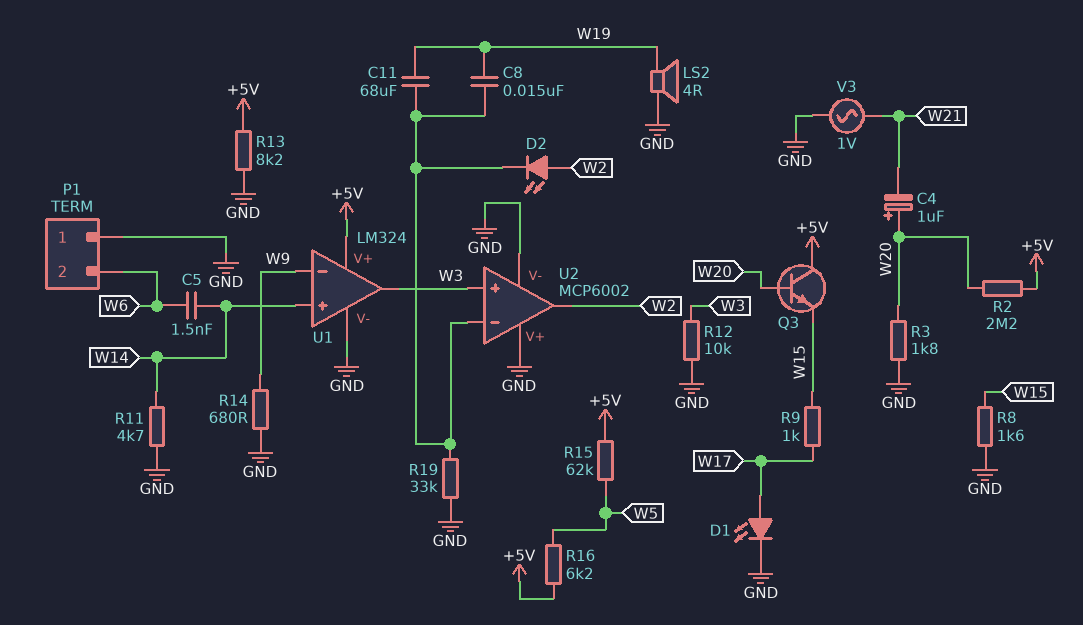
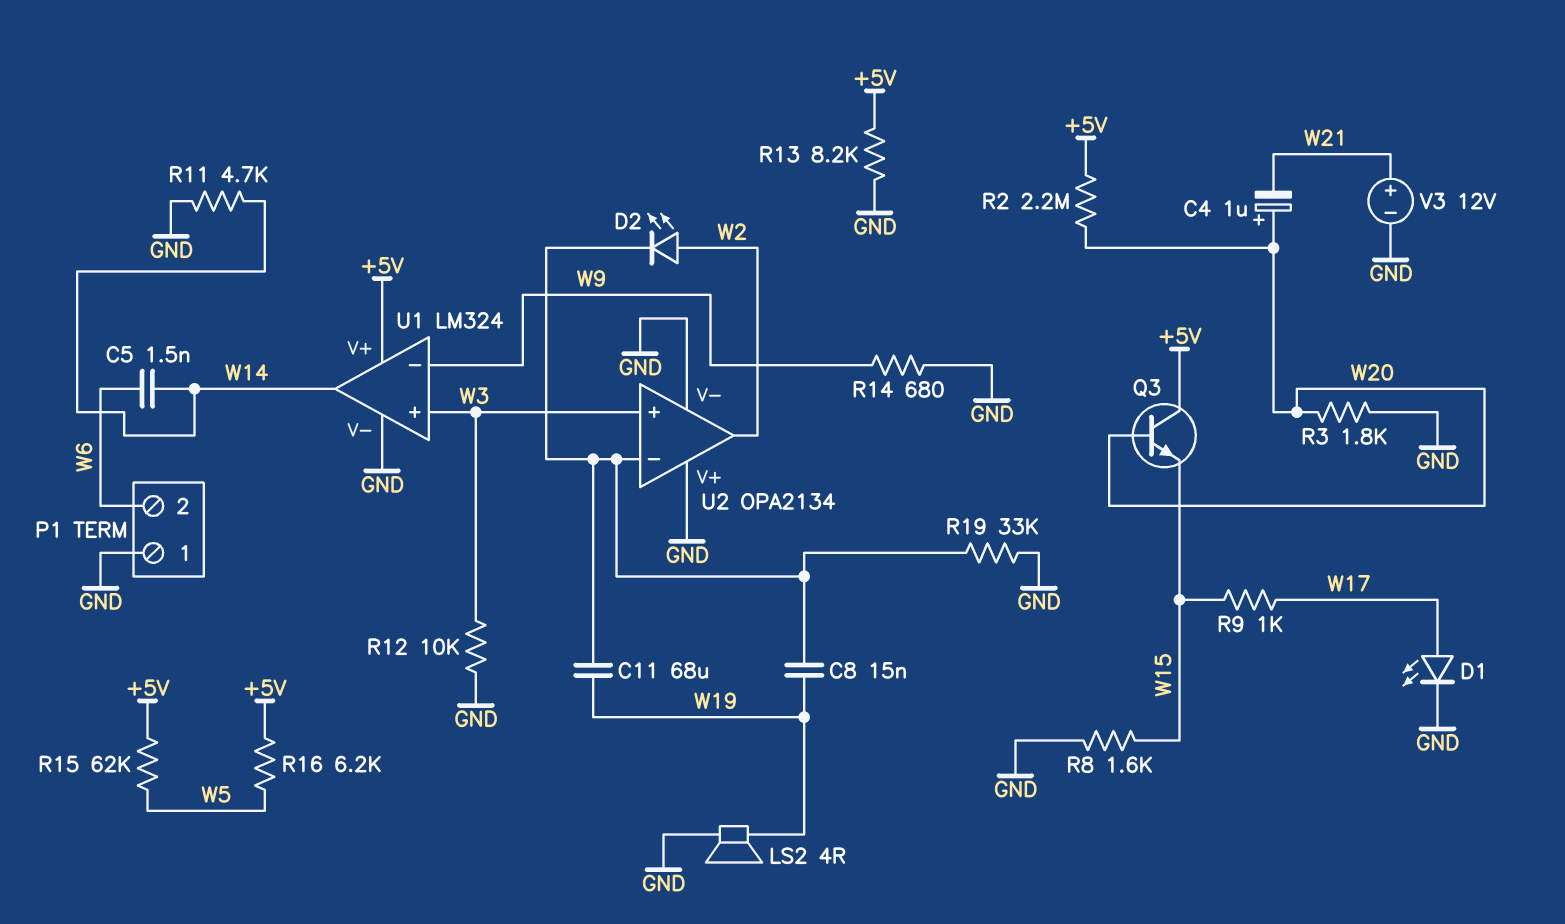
U1 pin in+: W14 -> W3
U1 pin out: W3 -> W14
U2: MCP6002 -> OPA2134
V3: AC 1V (GND, W21) -> 12V (plus W21, minus GND)

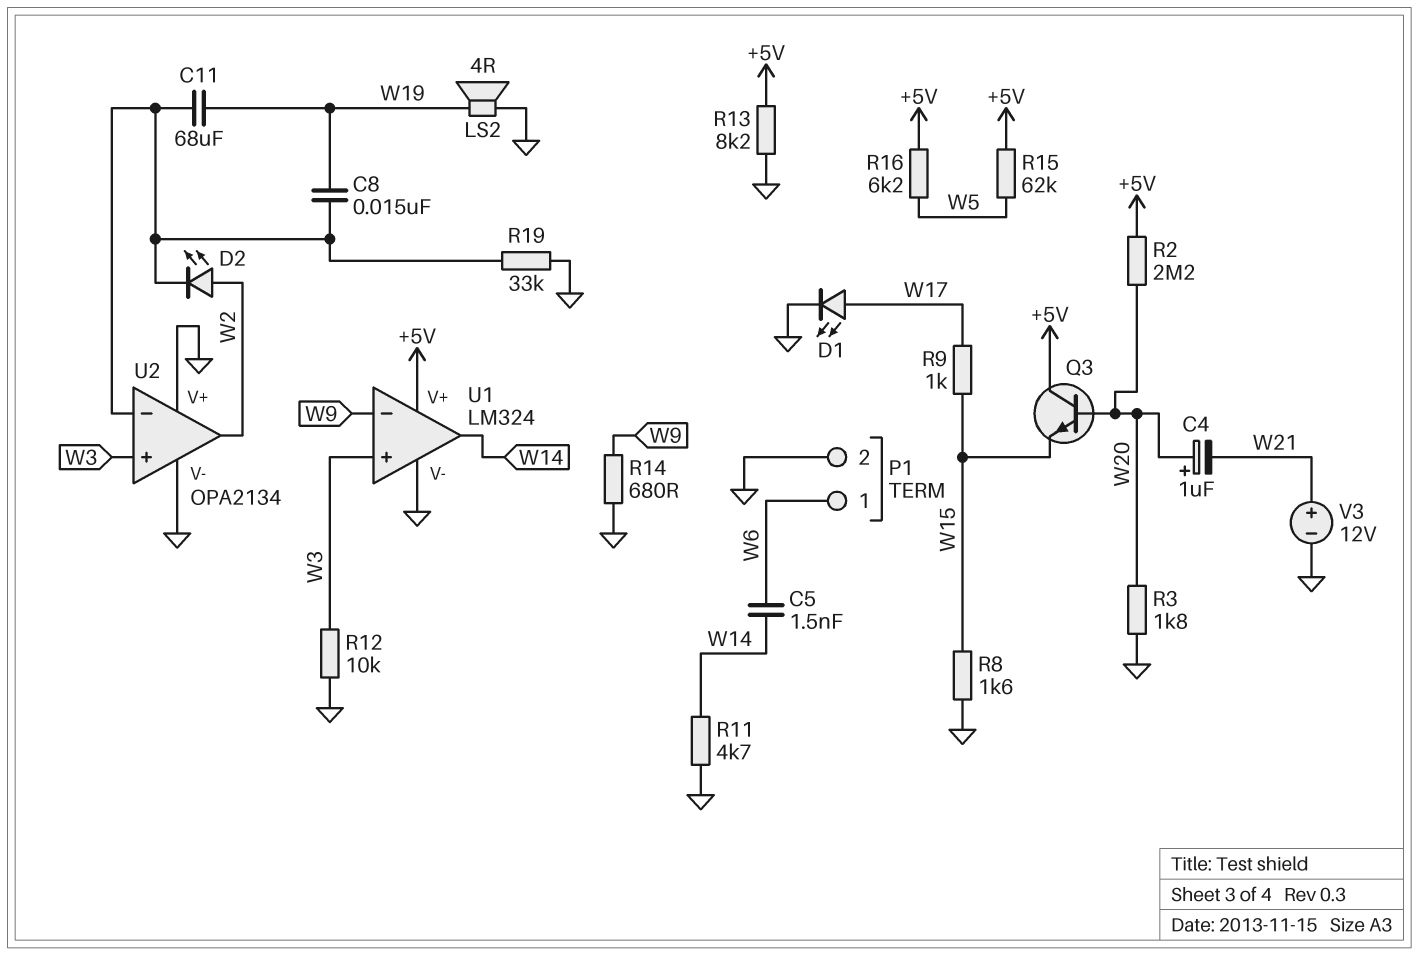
P1 pin 1: GND -> W6
P1 pin 2: W6 -> GND

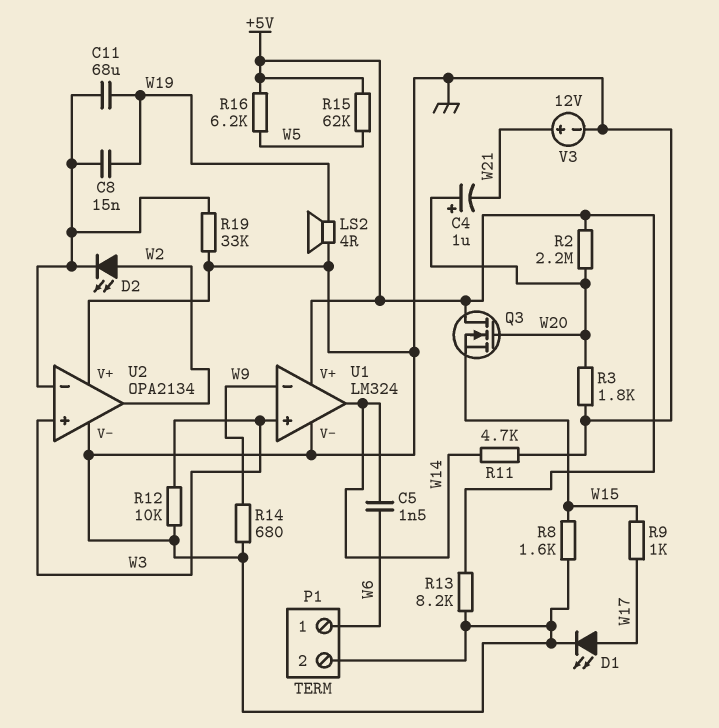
Q3: NPN (B W20, C +5V, E W15) -> NMOS (G W20, D +5V, S W15)

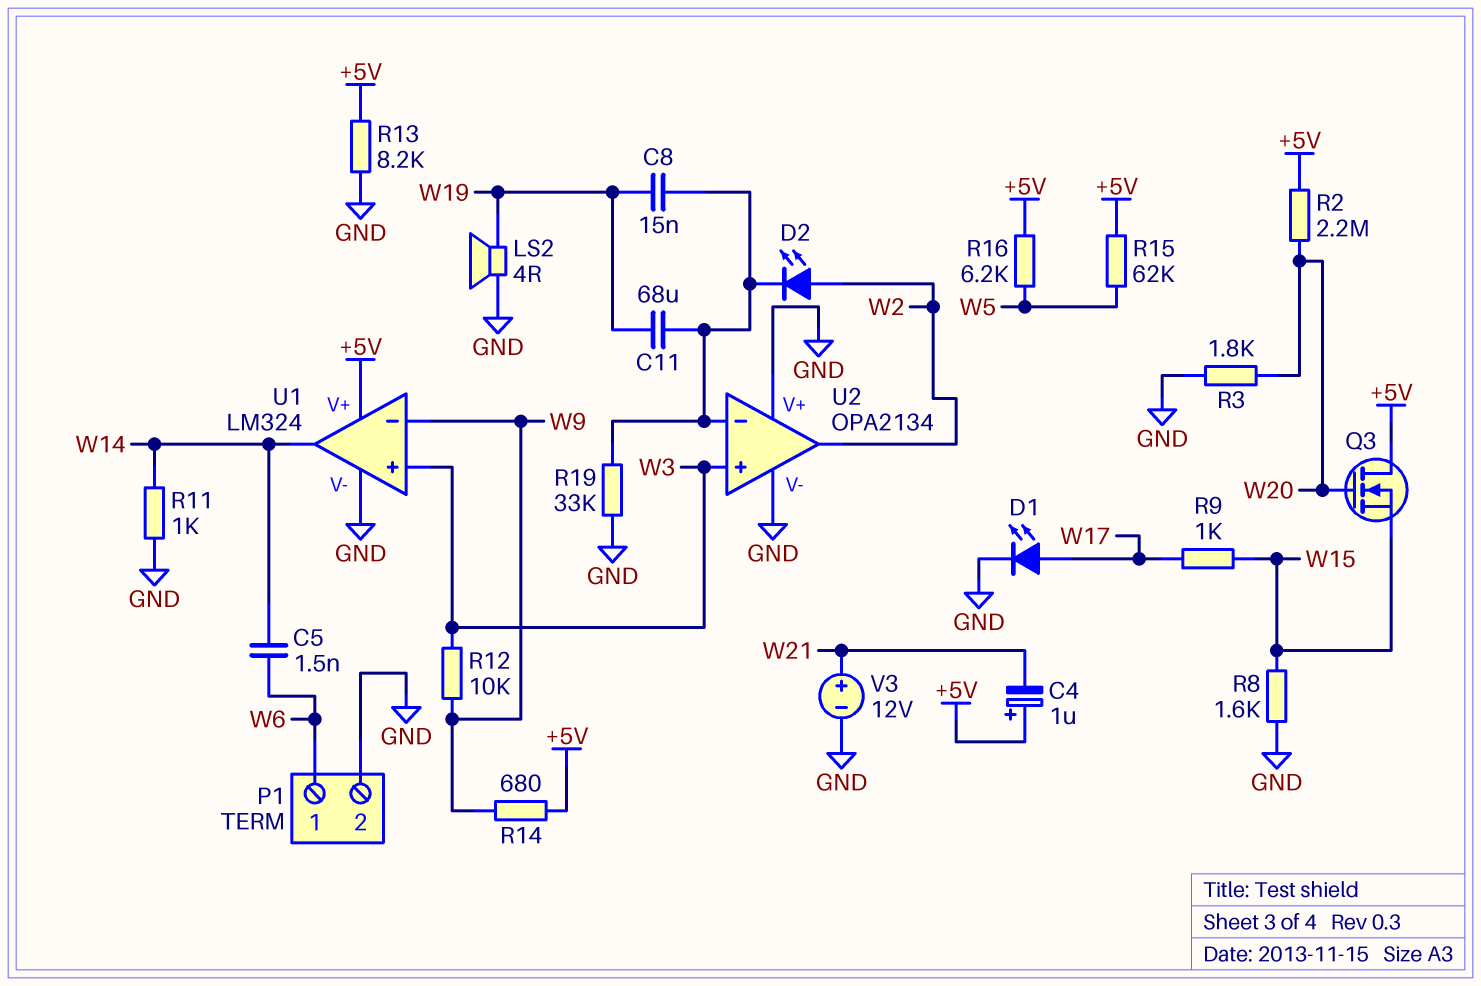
C4: 1uF (plus W20, minus W21) -> 1uF (plus +5V, minus W21)
R11: 4.7k (GND, W14) -> 1k (GND, W14)
R12: 10k (GND, W3) -> 10k (W3, W9)
R14: 680 (GND, W9) -> 680 (+5V, W9)

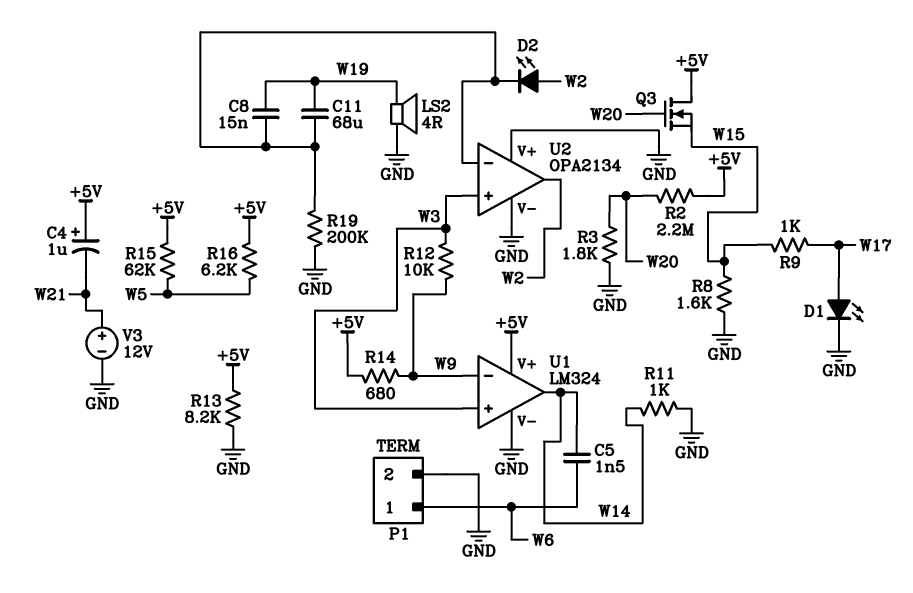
R19: 33k (GND, U2/in-) -> 200k (GND, U2/in-)

